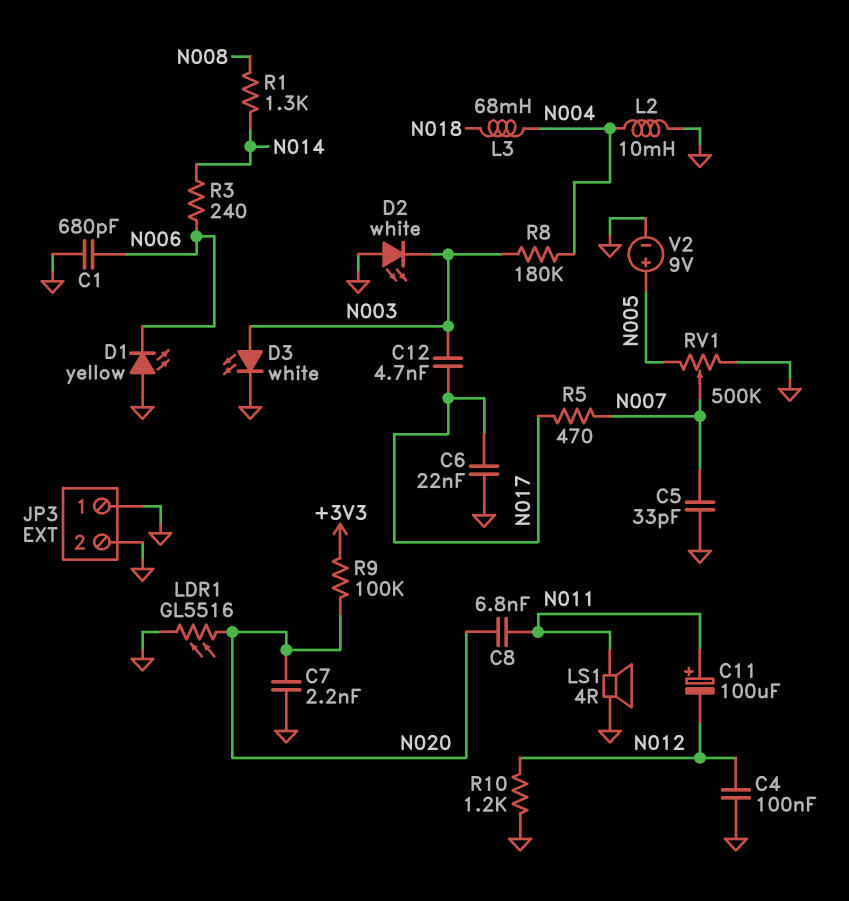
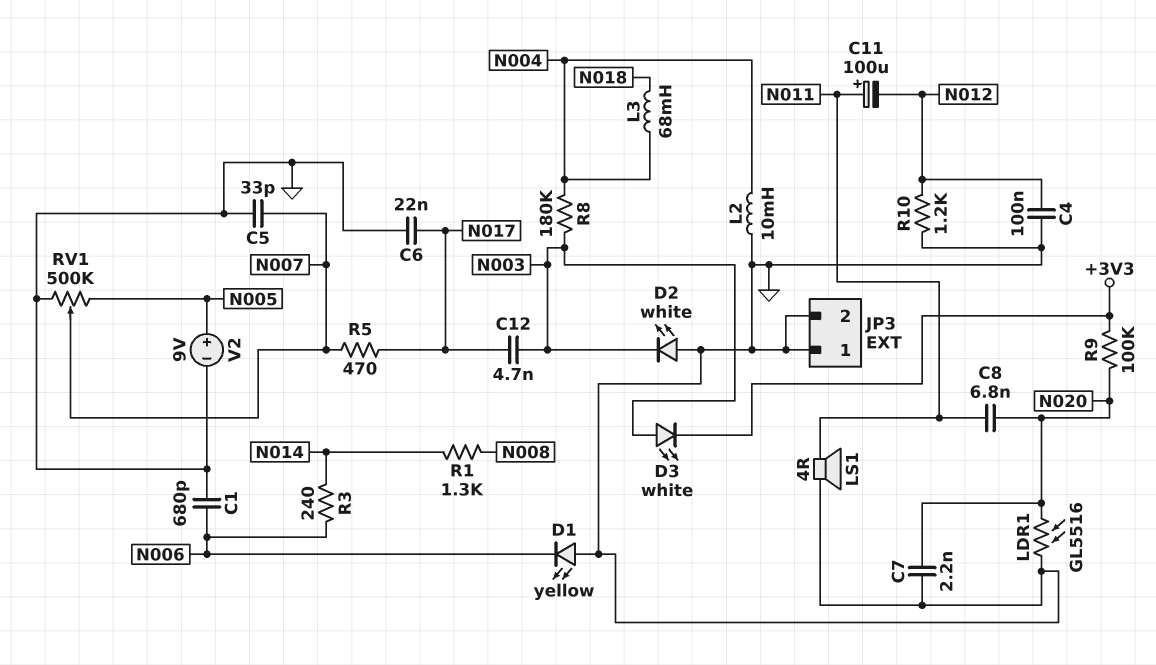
D3: LED white (A N003, K GND) -> LED white (A N003, K +3V3)

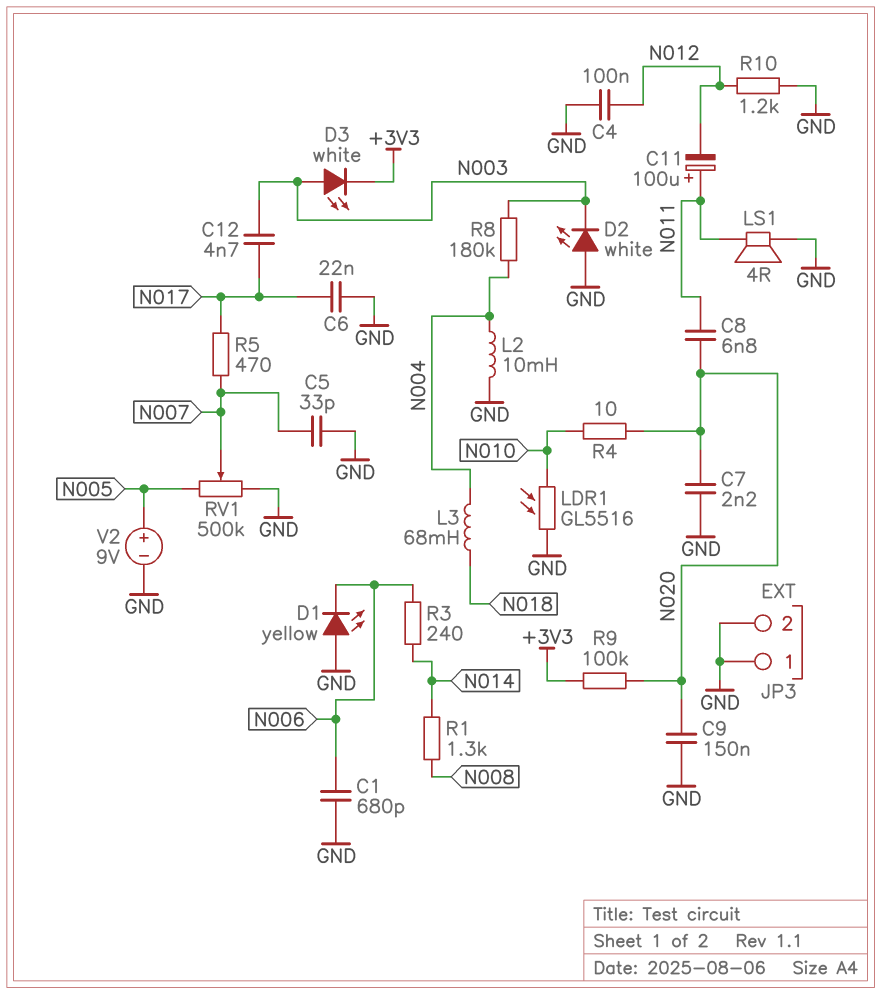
C9: none -> 150nF (GND, N020)
LDR1: GL5516 (GND, N020) -> GL5516 (GND, N010)
R4: none -> 10 (N010, N020)

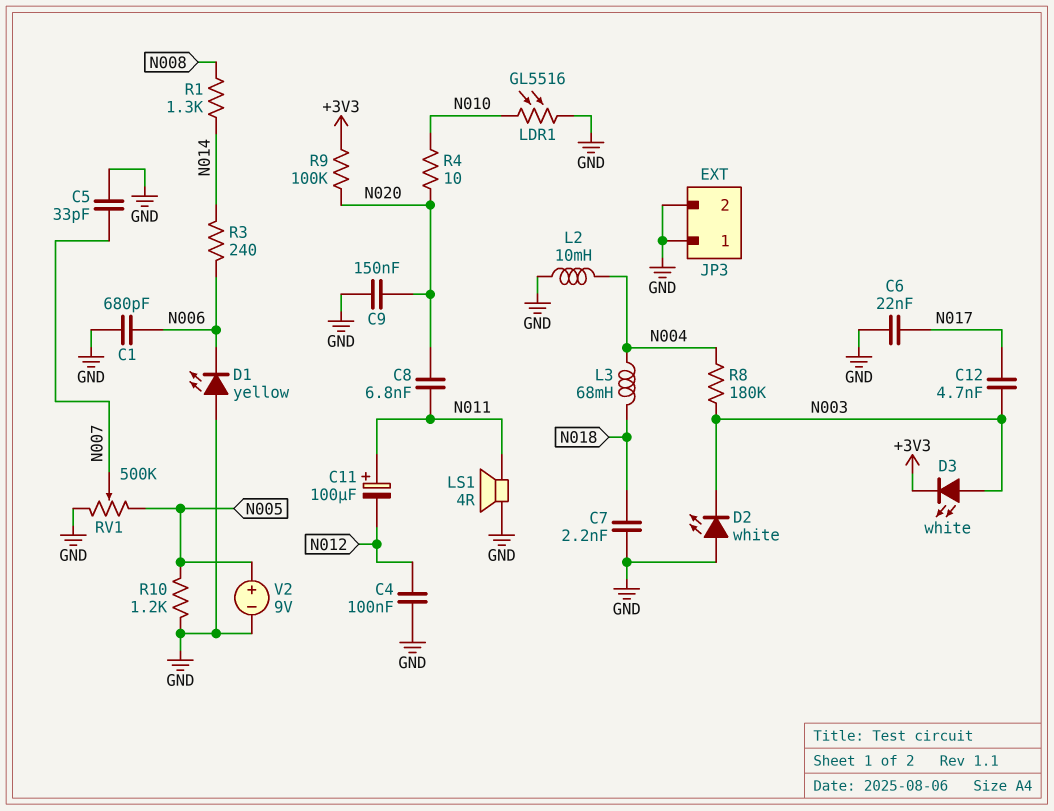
C7: 2.2nF (GND, N020) -> 2.2nF (GND, N018)
R5: 470 (N007, N017) -> none
R10: 1.2k (GND, N012) -> 1.2k (GND, N005)

